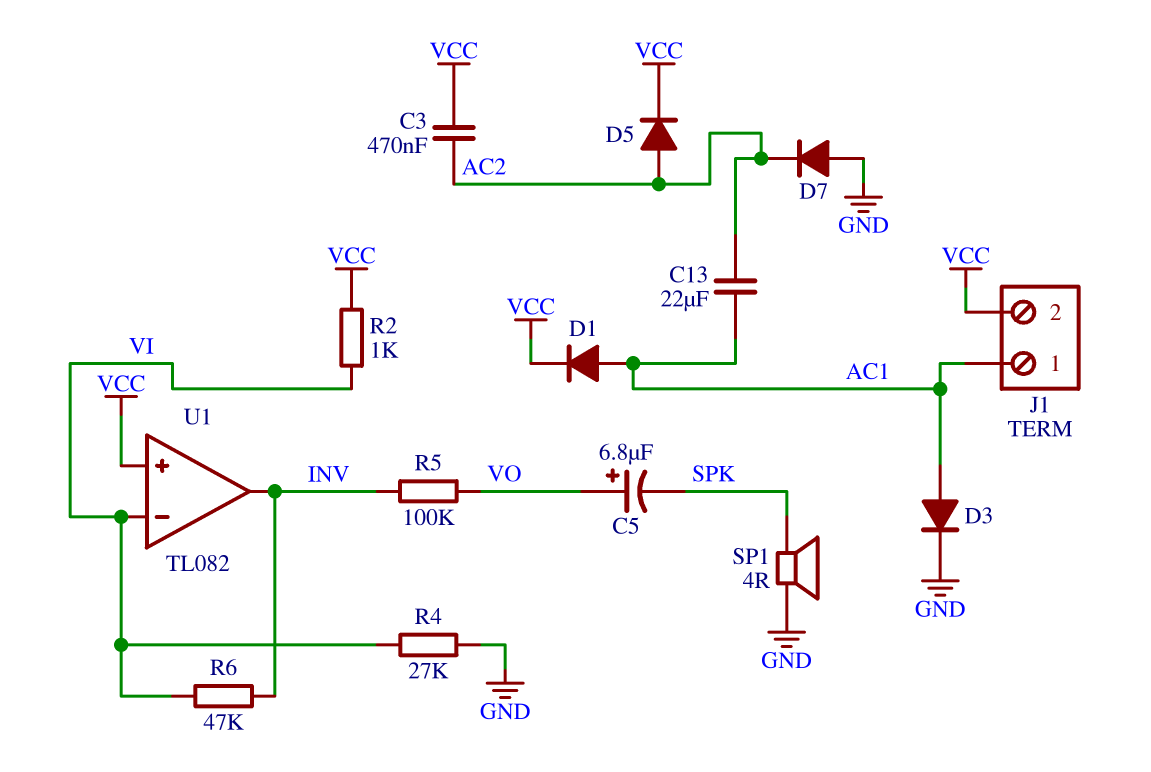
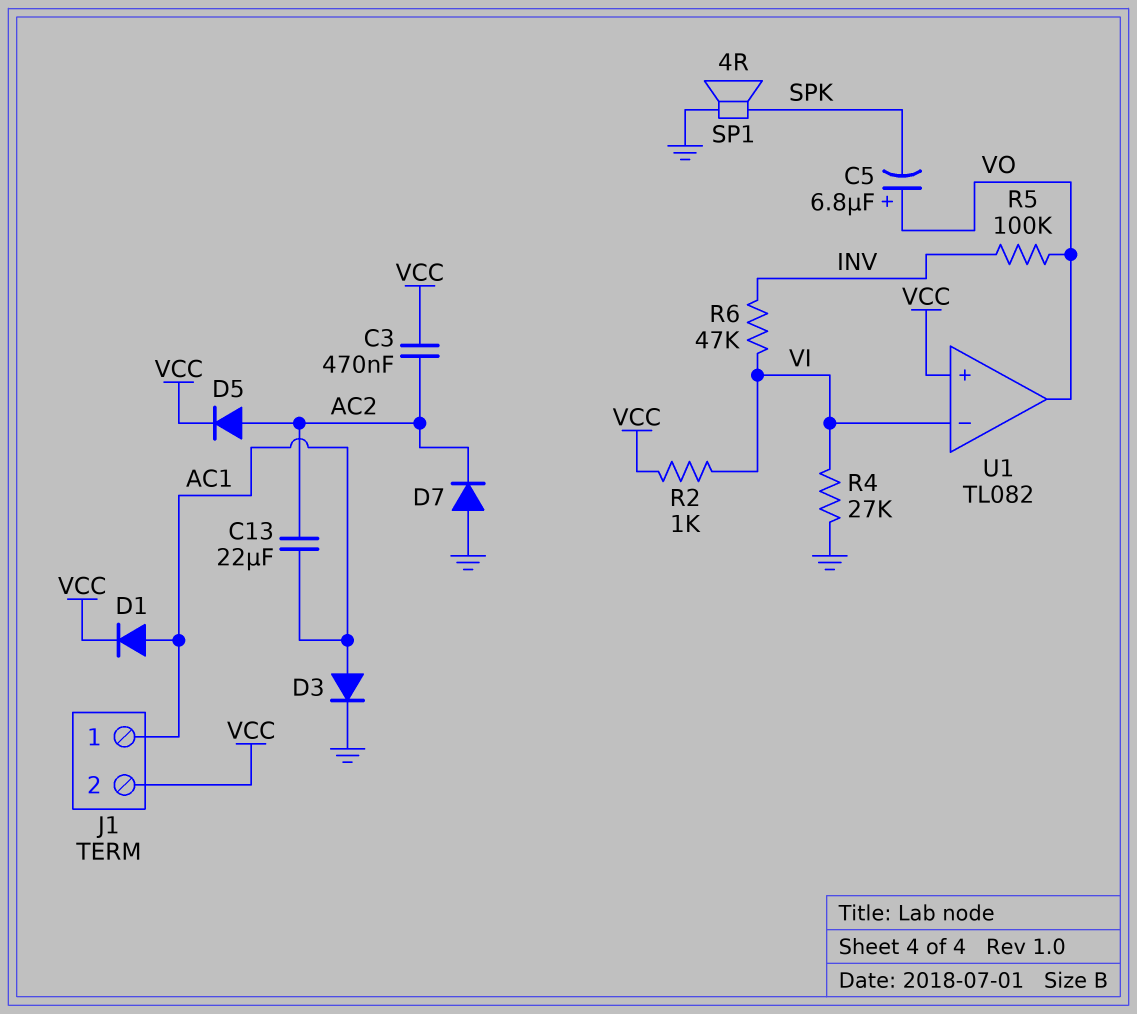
U1 pin out: INV -> VO

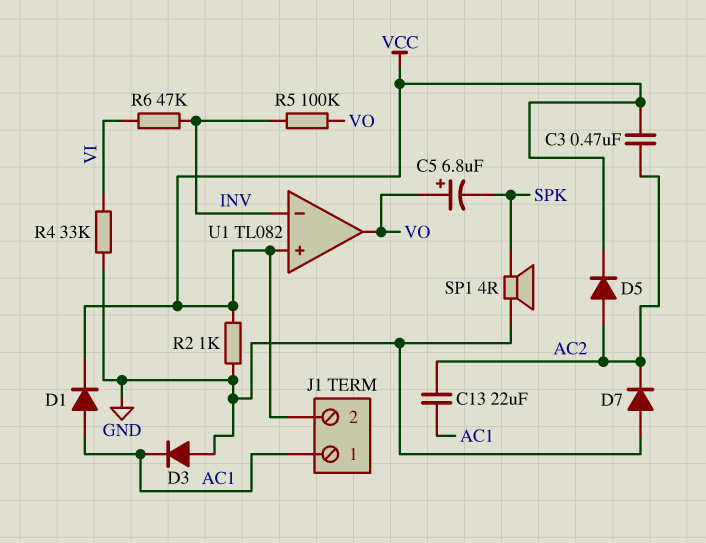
D3: diode (A AC1, K GND) -> diode (A GND, K AC1)
R2: 1k (VCC, VI) -> 1k (GND, VCC)
R4: 27k (GND, VI) -> 33k (GND, VI)
U1 pin in-: VI -> INV

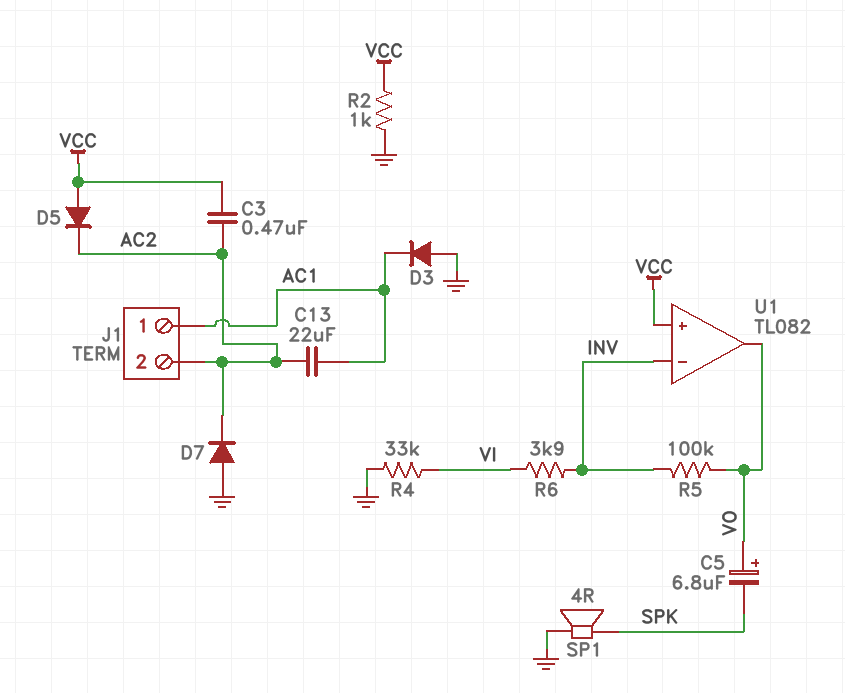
D1: diode (A AC1, K VCC) -> none
D5: diode (A AC2, K VCC) -> diode (A VCC, K AC2)
J1 pin 2: VCC -> AC2
R6: 47k (INV, VI) -> 3.9k (INV, VI)

